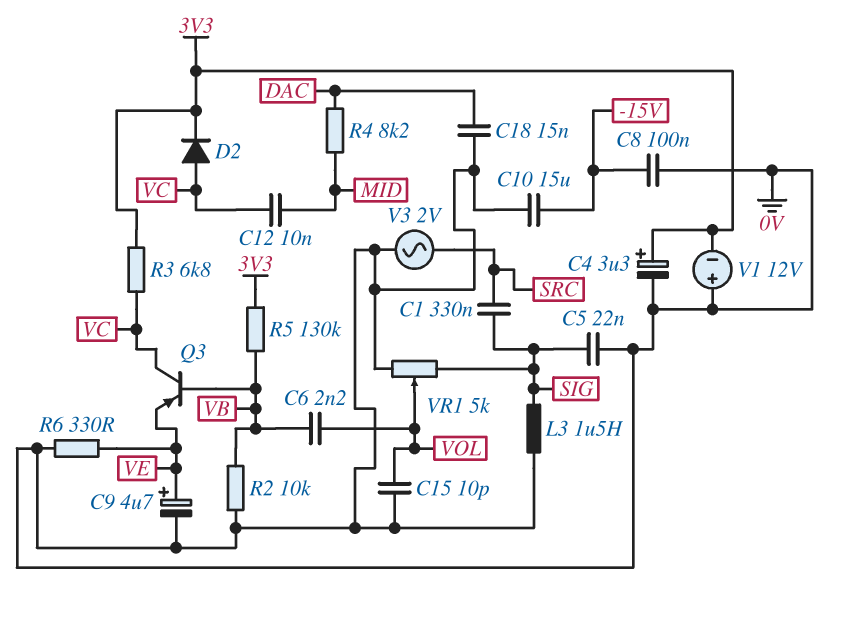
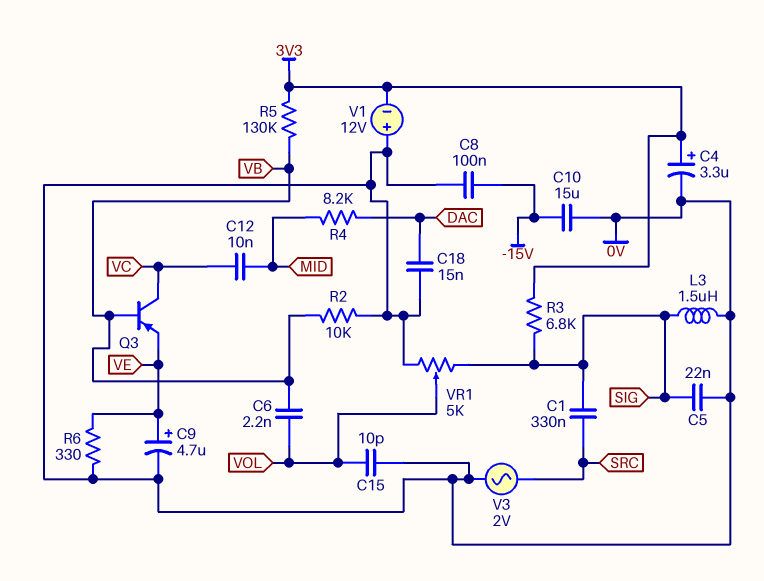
D2: diode (A VC, K 3V3) -> none
R3: 6.8k (3V3, VC) -> 6.8k (3V3, SIG)

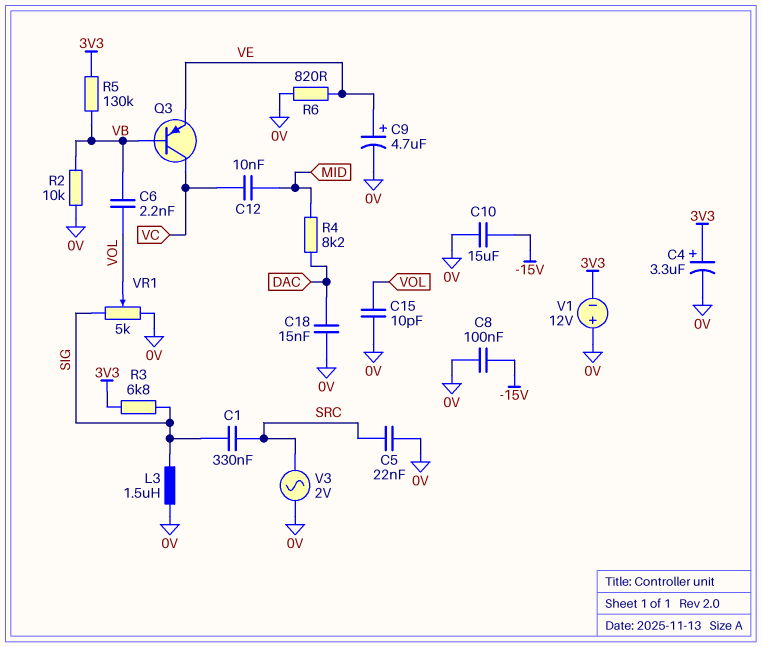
C5: 22nF (0V, SIG) -> 22nF (0V, SRC)
R6: 330 (0V, VE) -> 820 (0V, VE)

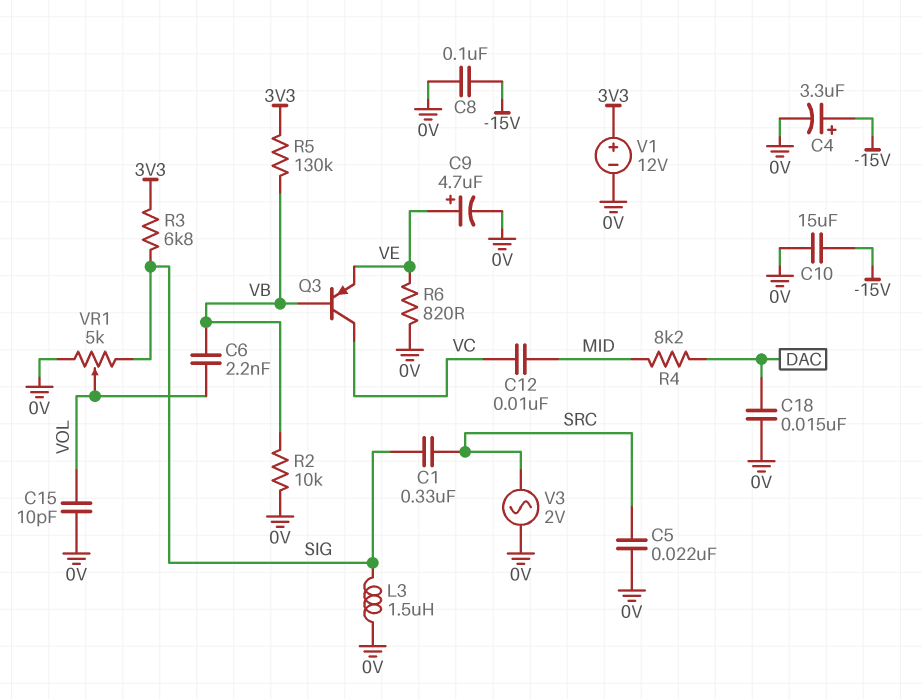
C4: 3.3uF (plus 3V3, minus 0V) -> 3.3uF (plus -15V, minus 0V)
V1: 12V (plus 0V, minus 3V3) -> 12V (plus 3V3, minus 0V)

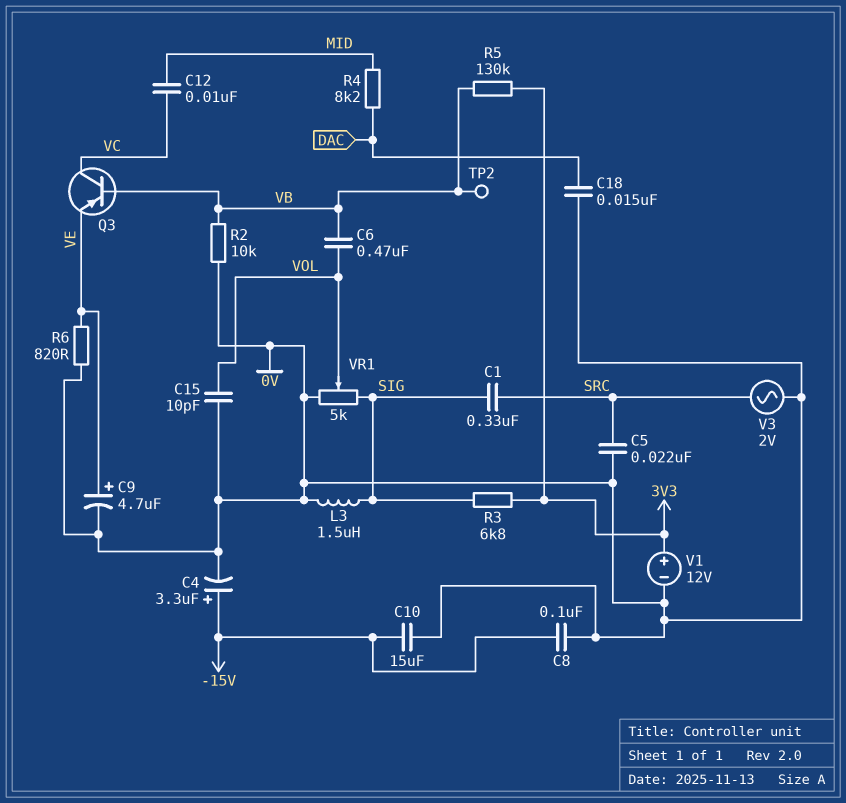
C6: 2.2nF (VB, VOL) -> 470nF (VB, VOL)
TP2: none -> test point (VB)

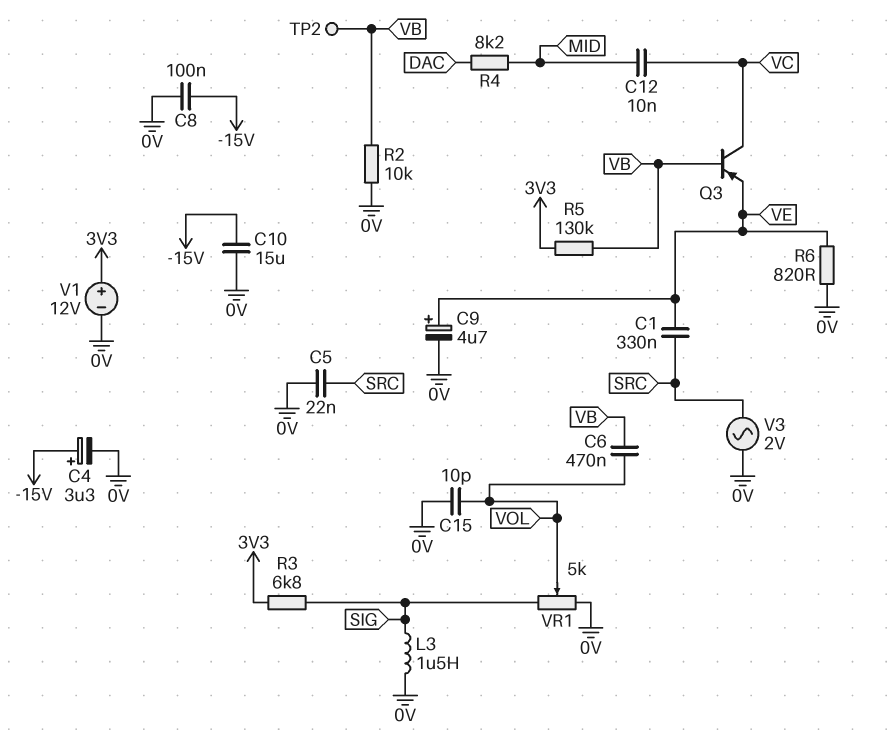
C1: 330nF (SIG, SRC) -> 330nF (SRC, VE)
C18: 15nF (0V, DAC) -> none

